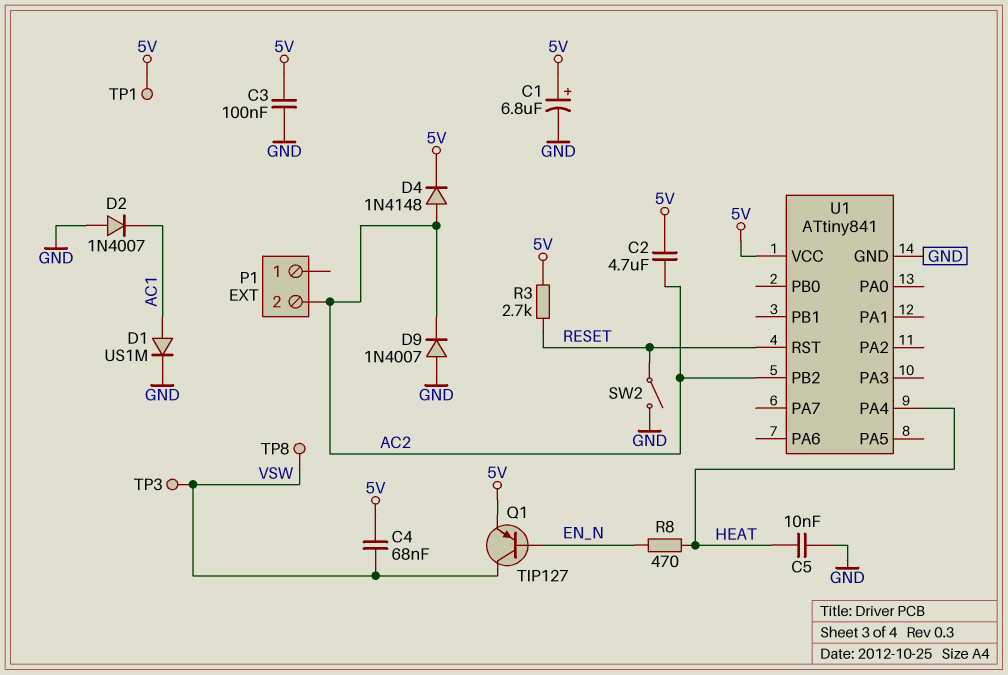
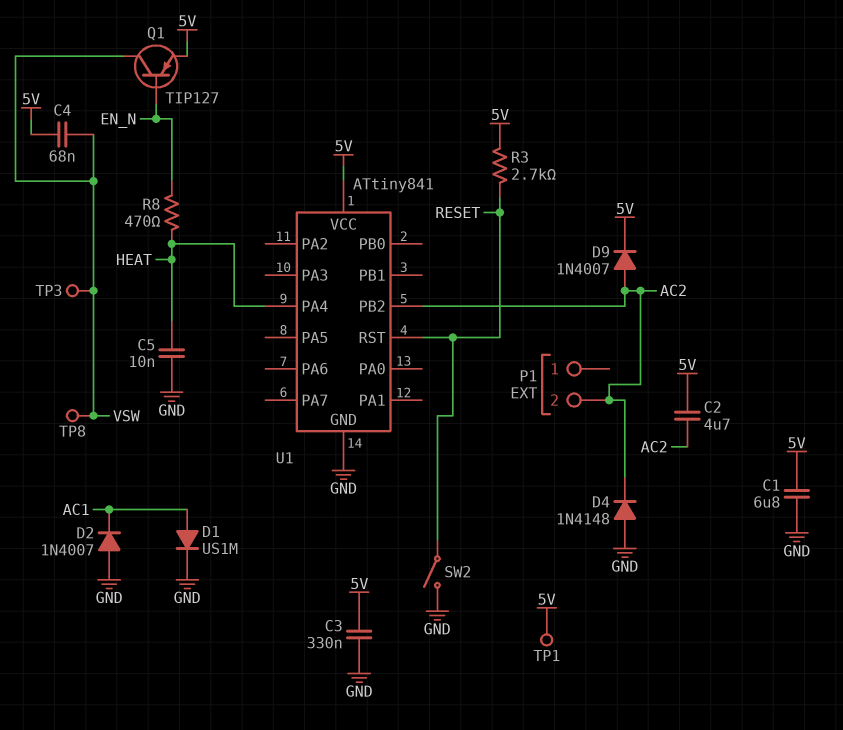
C1: 6.8uF (plus 5V, minus GND) -> 6.8uF (5V, GND)
C3: 100nF (5V, GND) -> 330nF (5V, GND)
D4: diode 1N4148 (A AC2, K 5V) -> diode 1N4148 (A GND, K AC2)
D9: diode 1N4007 (A GND, K AC2) -> diode 1N4007 (A AC2, K 5V)

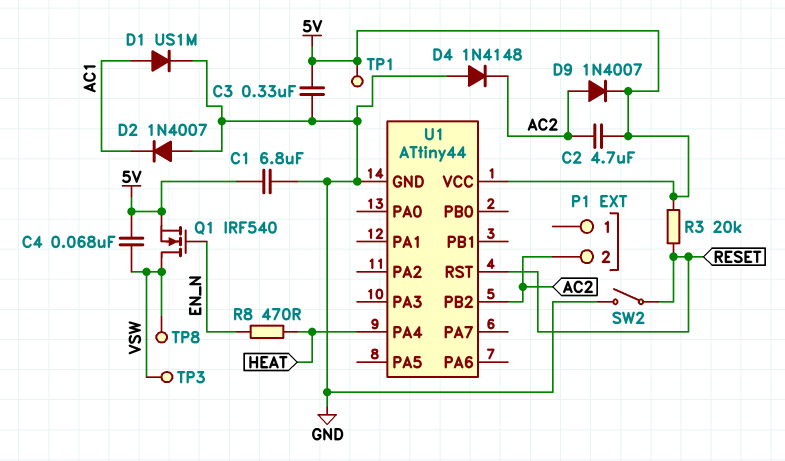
C5: 10nF (GND, HEAT) -> none
Q1: PNP TIP127 (B EN_N, C VSW, E 5V) -> NMOS IRF540 (G EN_N, D VSW, S 5V)
R3: 2.7k (5V, RESET) -> 20k (5V, RESET)
U1: ATtiny841 -> ATtiny44

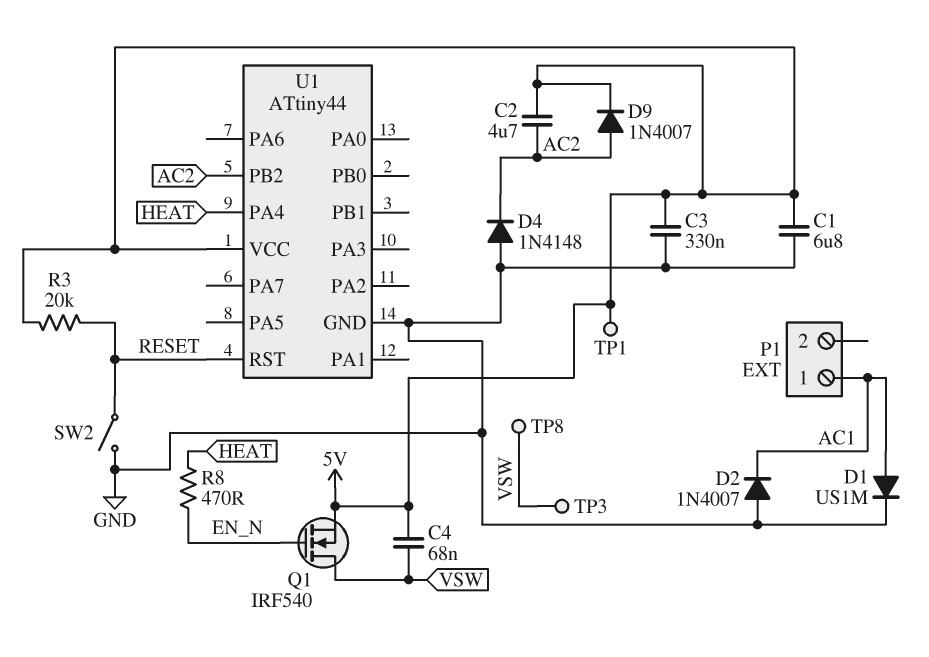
P1 pin 1: none -> AC1
P1 pin 2: AC2 -> none

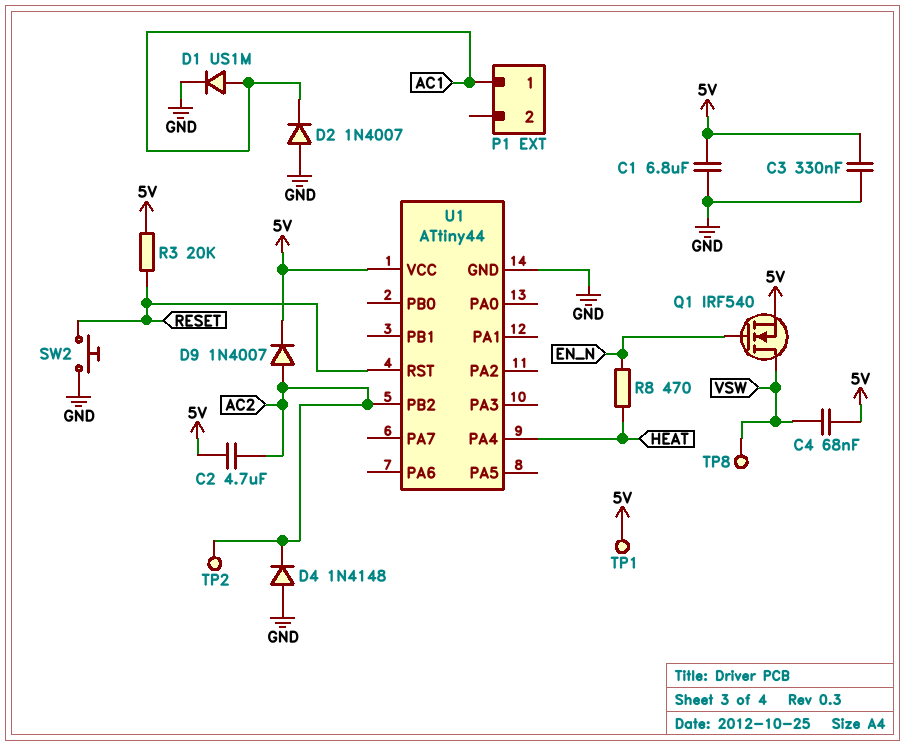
SW2: switch (GND, RESET) -> button (GND, RESET)
TP2: none -> test point (AC2)
TP3: test point (VSW) -> none

